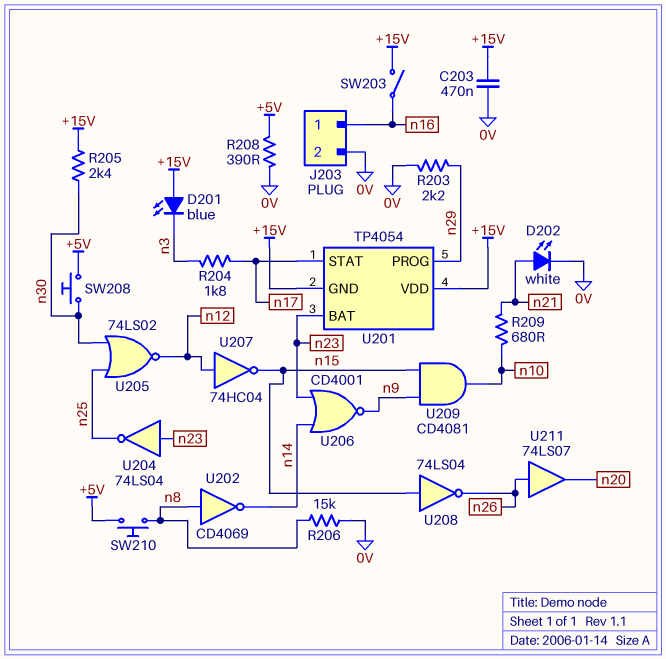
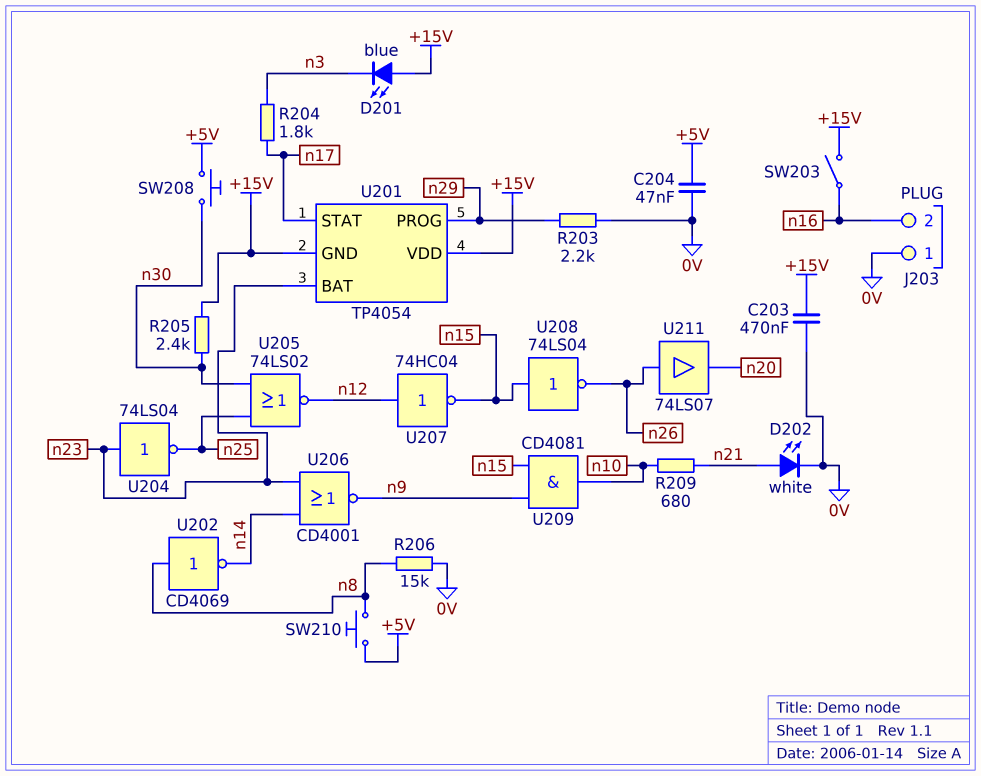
C204: none -> 47nF (+5V, 0V)
J203 pin 1: n16 -> 0V
J203 pin 2: 0V -> n16
R208: 390 (+5V, 0V) -> none

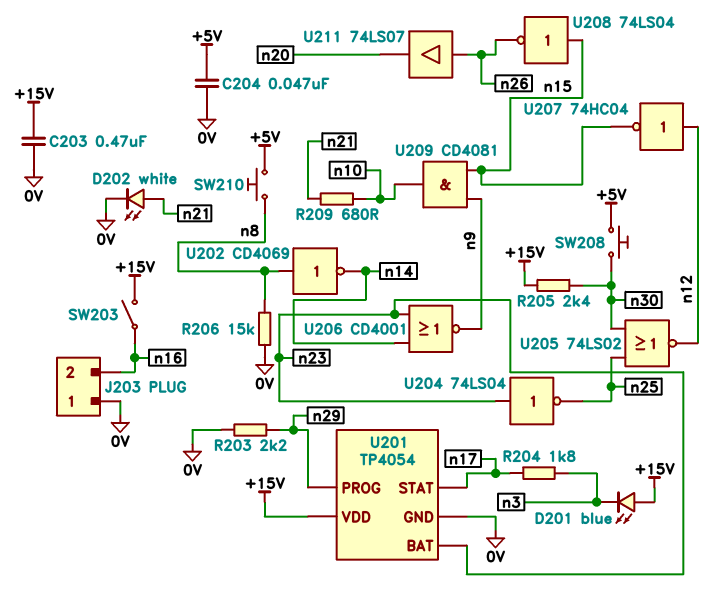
U201 pin GND: +15V -> 0V

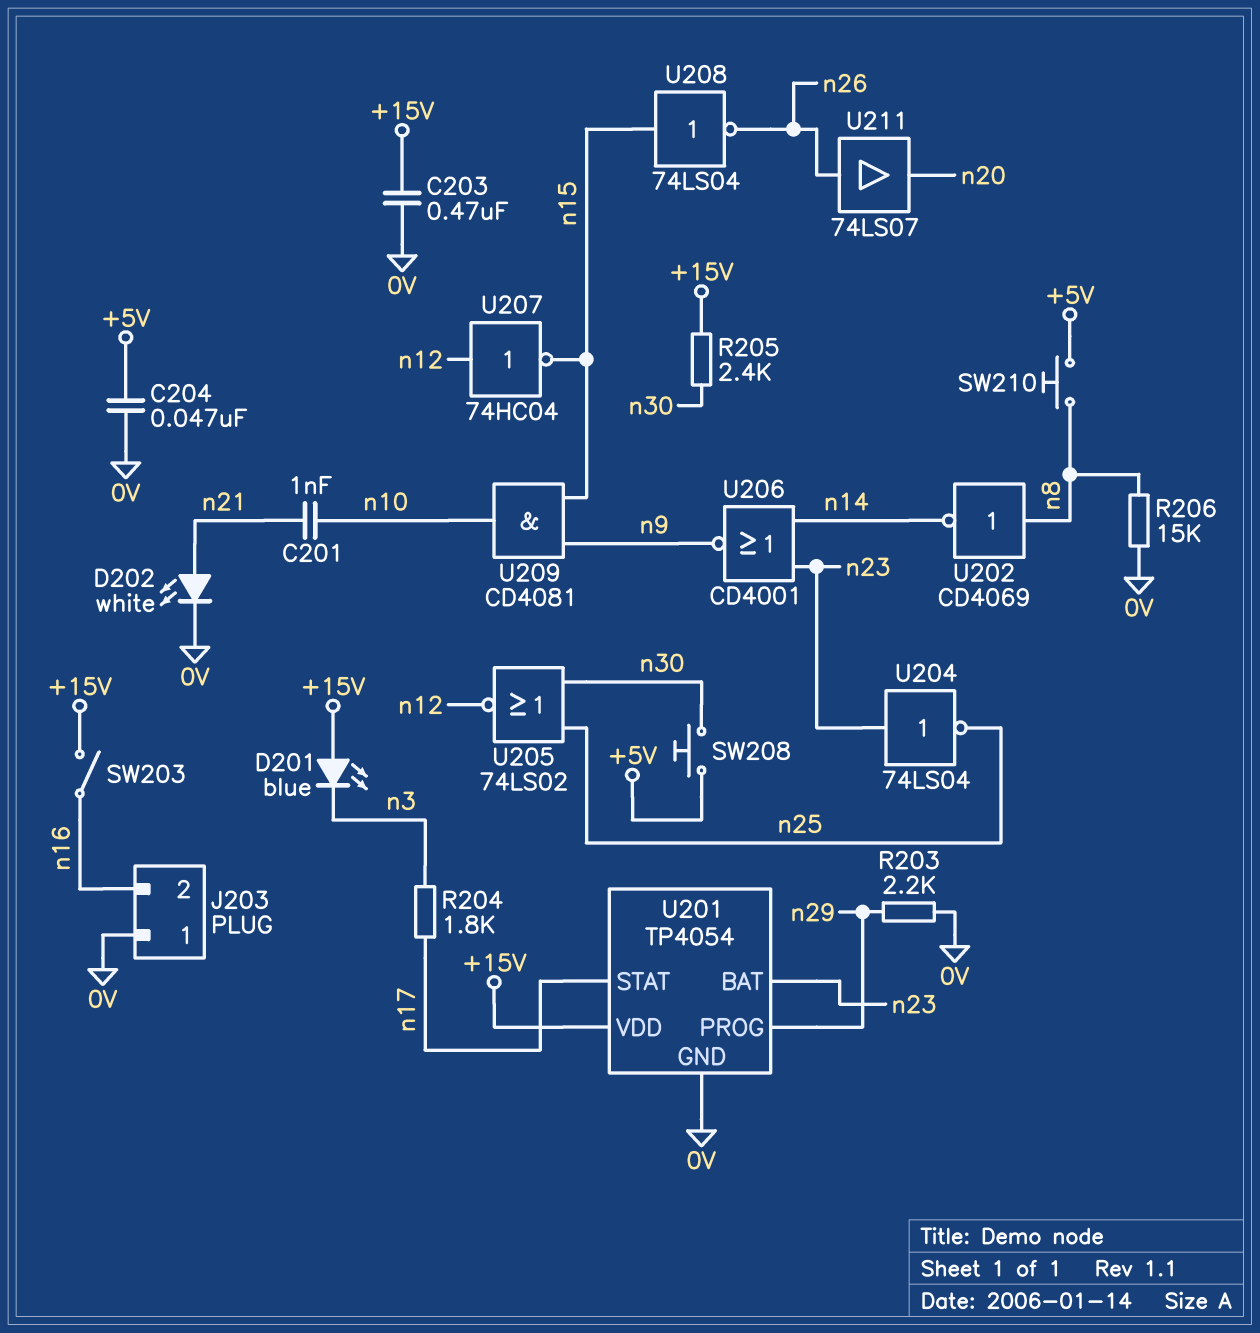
C201: none -> 1nF (n10, n21)
R209: 680 (n10, n21) -> none

